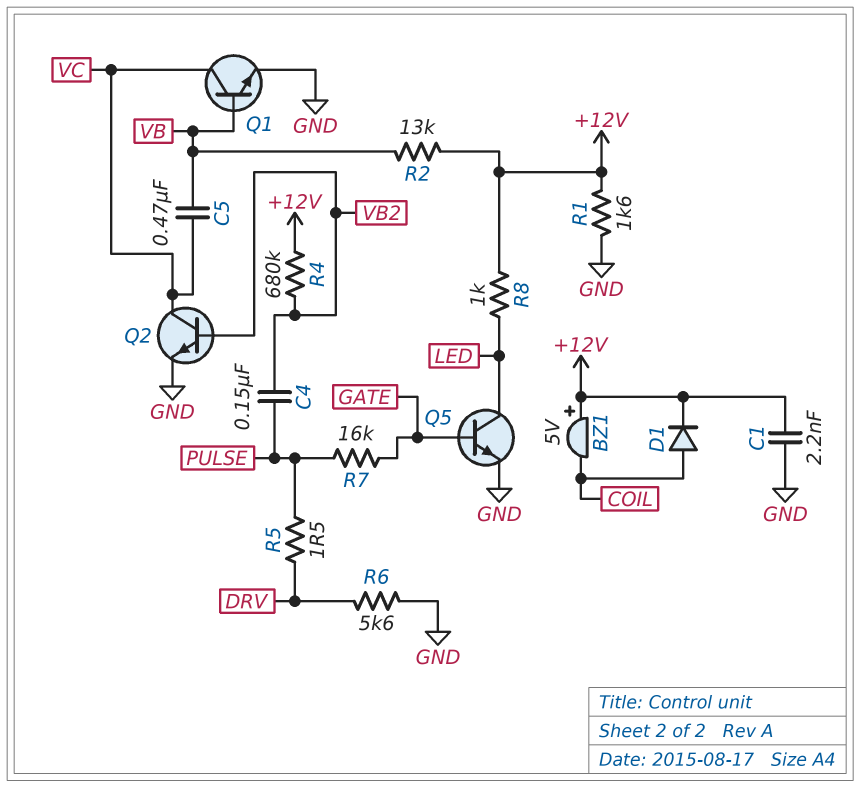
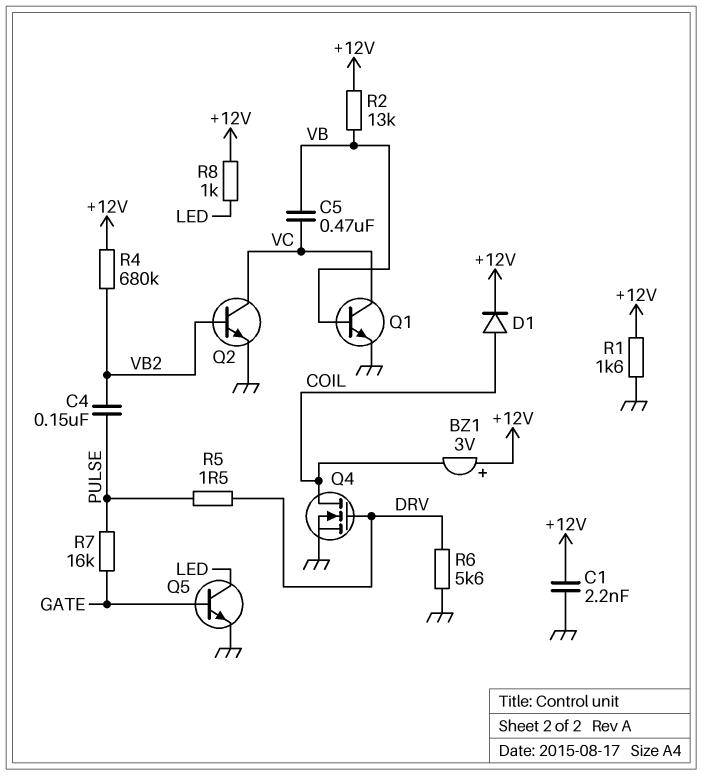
BZ1: buzzer 5V (plus +12V, minus COIL) -> buzzer 3V (plus +12V, minus COIL)
Q4: none -> NMOS (G DRV, D COIL, S GND)

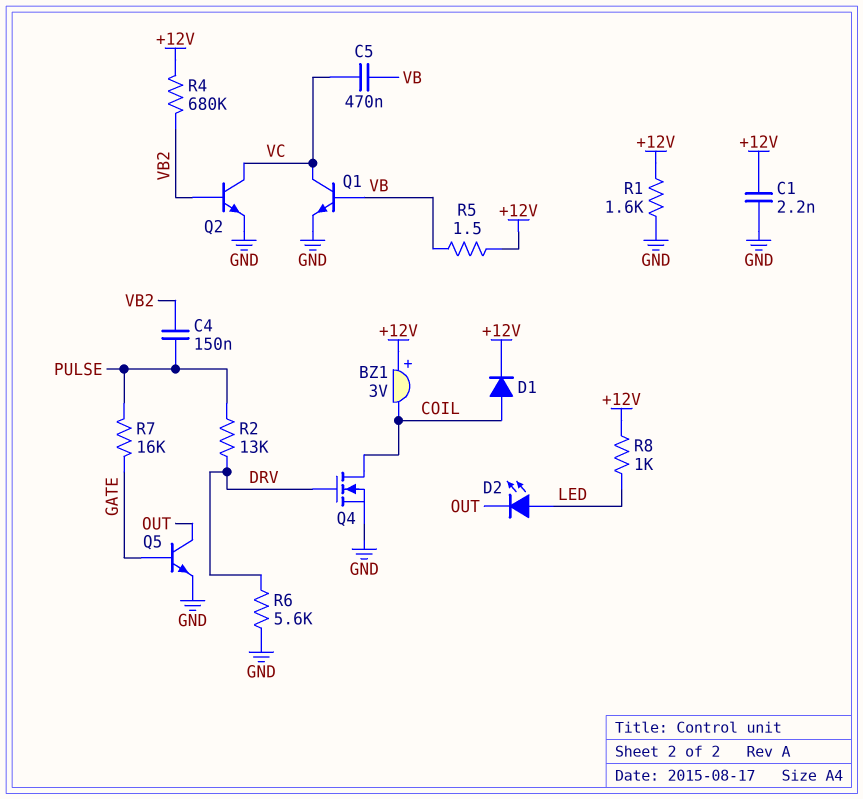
D2: none -> LED (A LED, K OUT)
Q5: NPN (B GATE, C LED, E GND) -> NPN (B GATE, C OUT, E GND)
R2: 13k (+12V, VB) -> 13k (DRV, PULSE)
R5: 1.5 (DRV, PULSE) -> 1.5 (+12V, VB)

